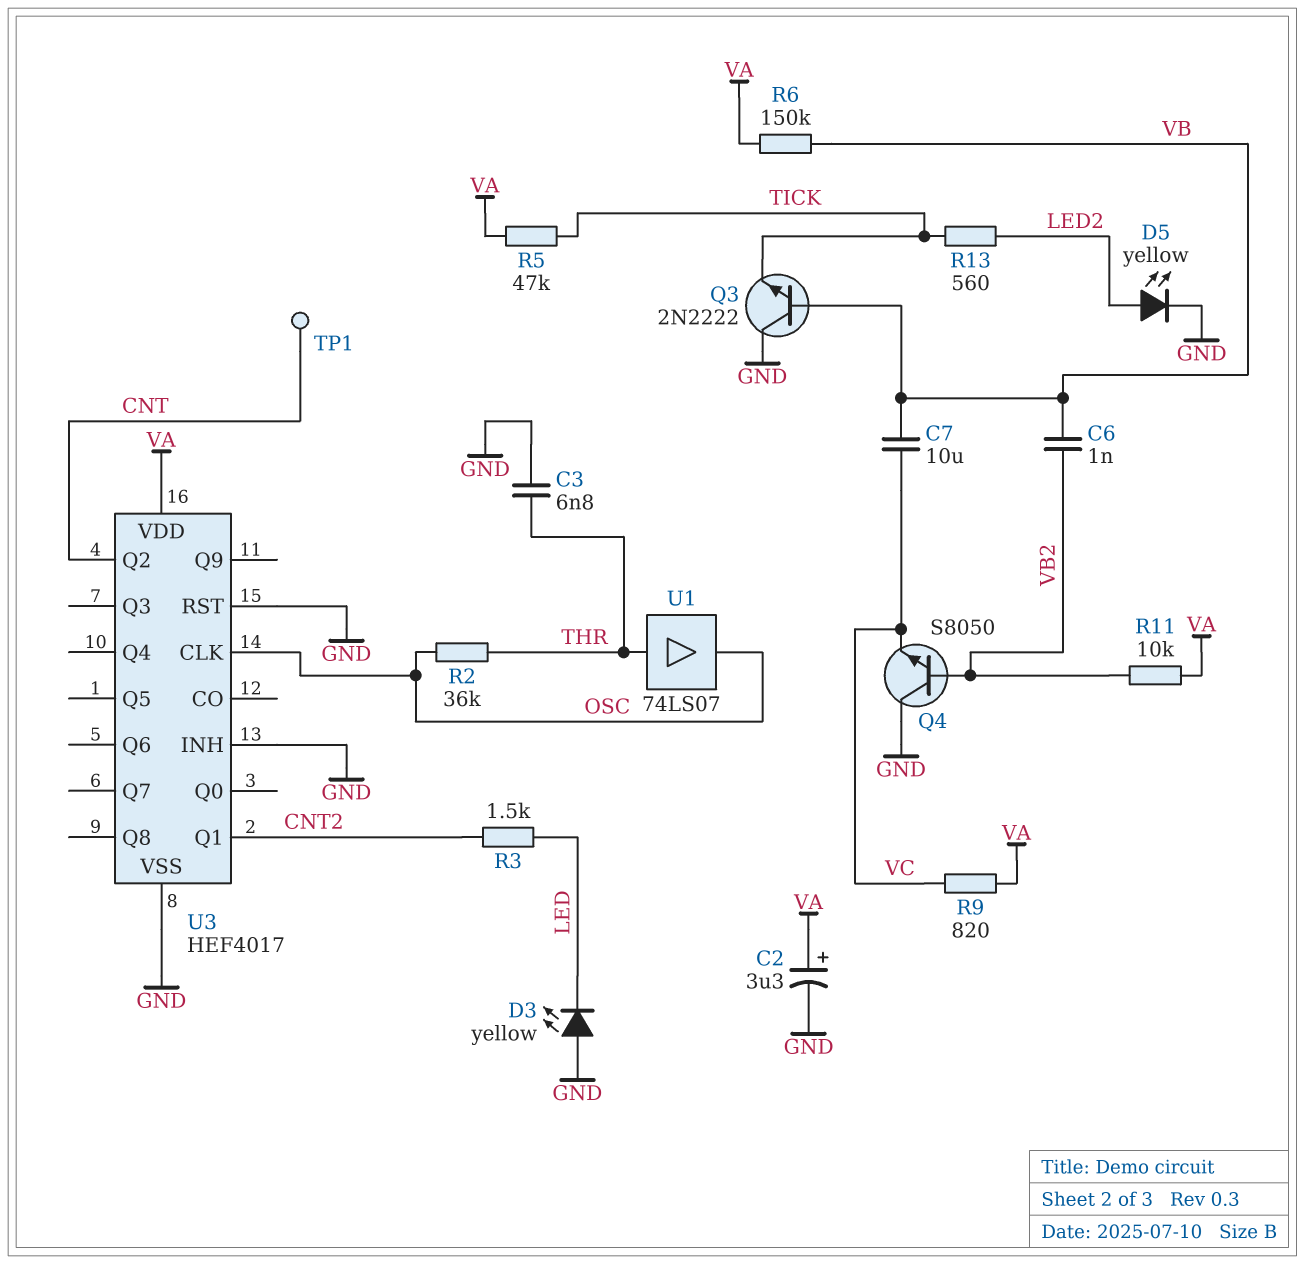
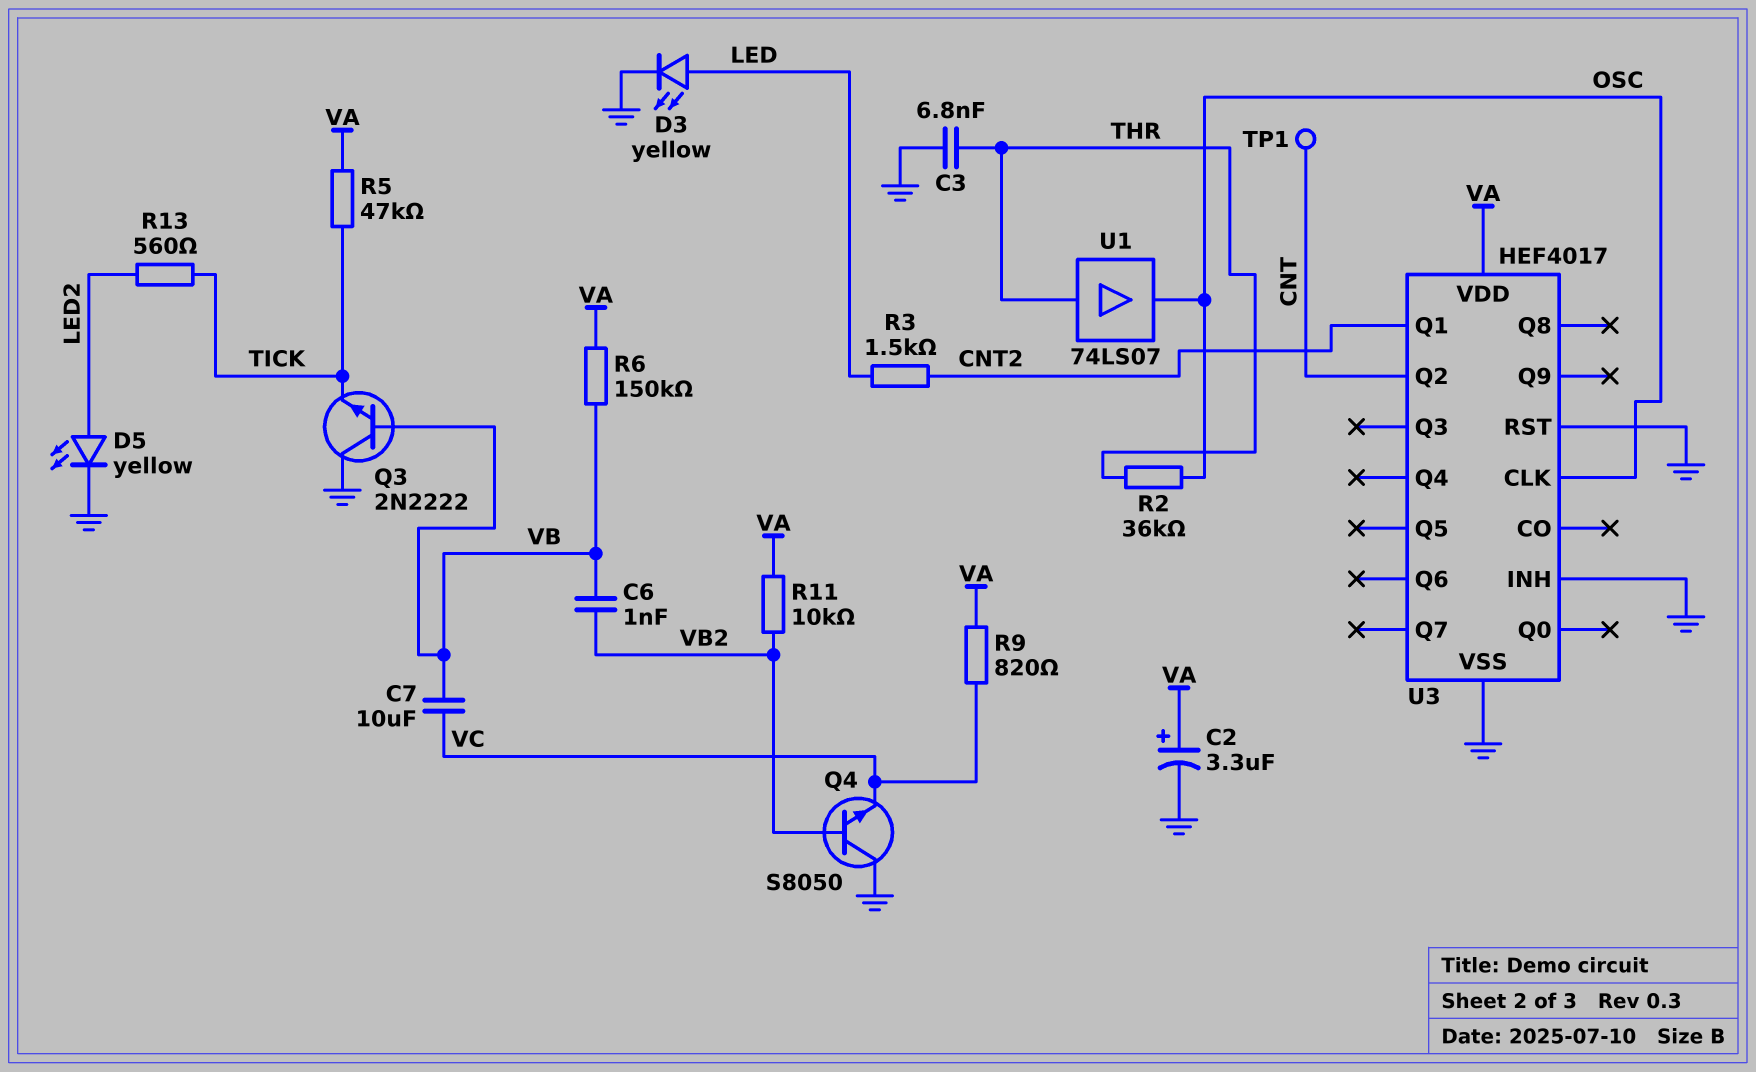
D3: LED yellow (A GND, K LED) -> LED yellow (A LED, K GND)

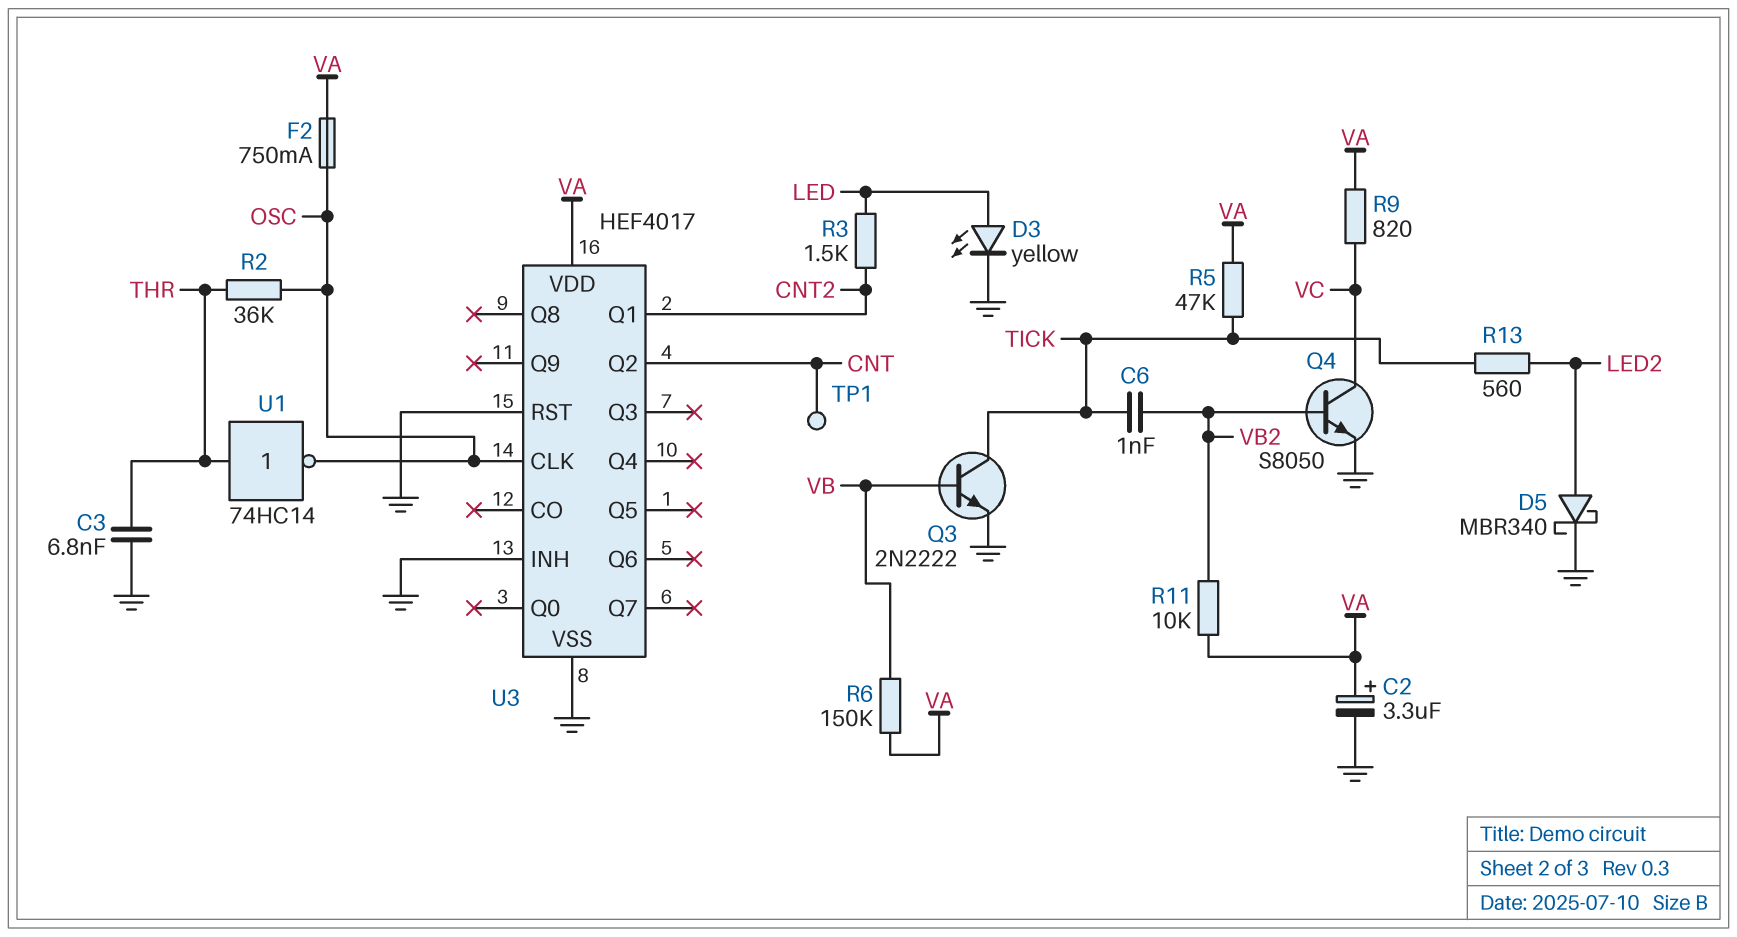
C6: 1nF (VB, VB2) -> 1nF (TICK, VB2)
C7: 10uF (VB, VC) -> none
D5: LED yellow (A LED2, K GND) -> schottky MBR340 (A LED2, K GND)
F2: none -> 750mA (OSC, VA)
Q3: NPN 2N2222 (B VB, C GND, E TICK) -> NPN 2N2222 (B VB, C TICK, E GND)
Q4: NPN S8050 (B VB2, C GND, E VC) -> NPN S8050 (B VB2, C VC, E GND)
U1: buffer 74LS07 (in THR, out OSC) -> NOT 74HC14 (in THR, out OSC)

